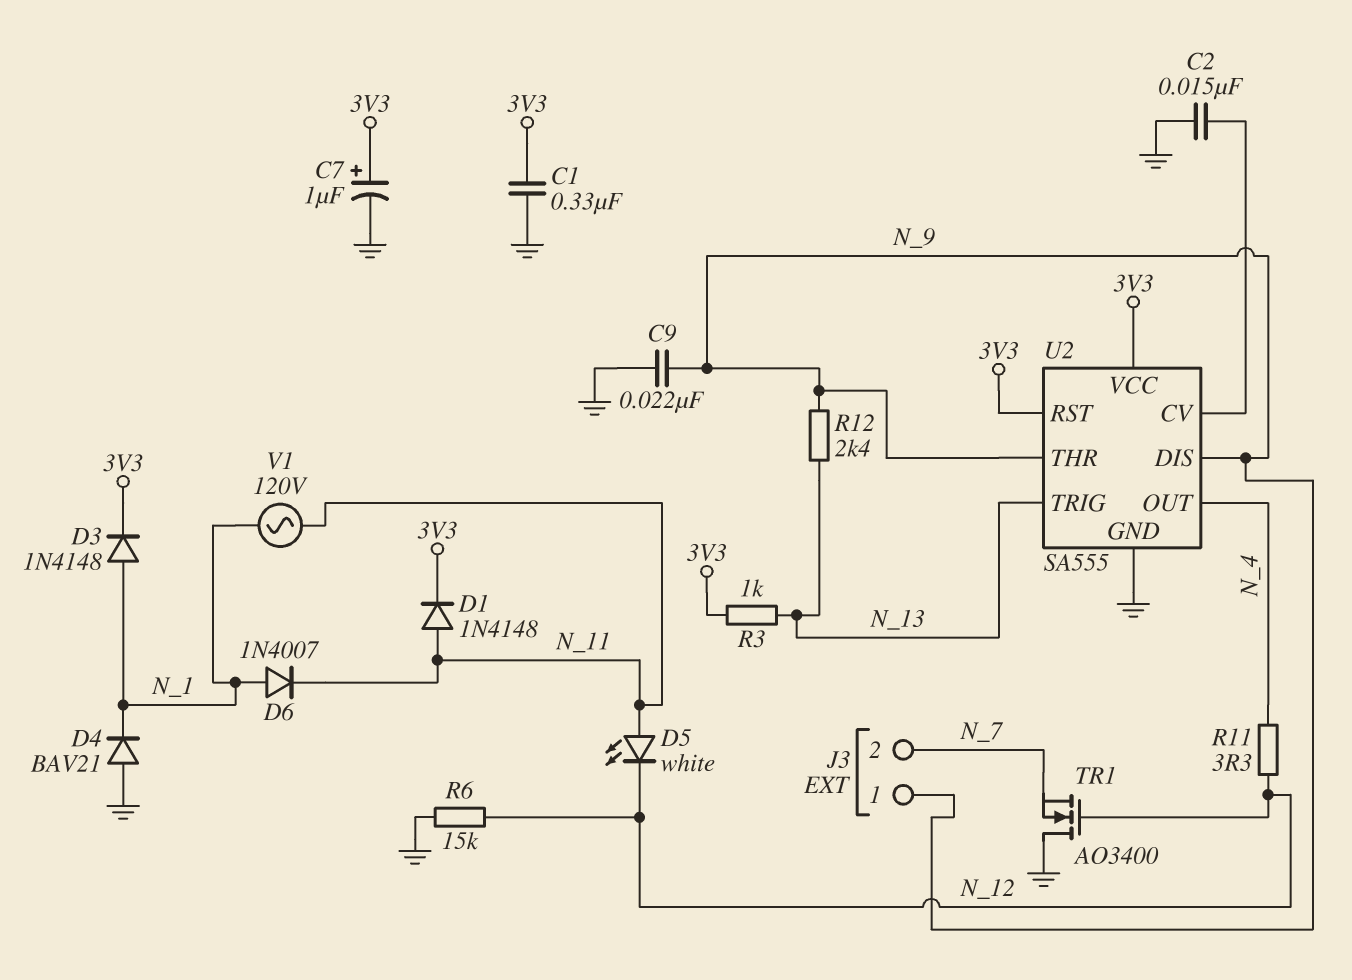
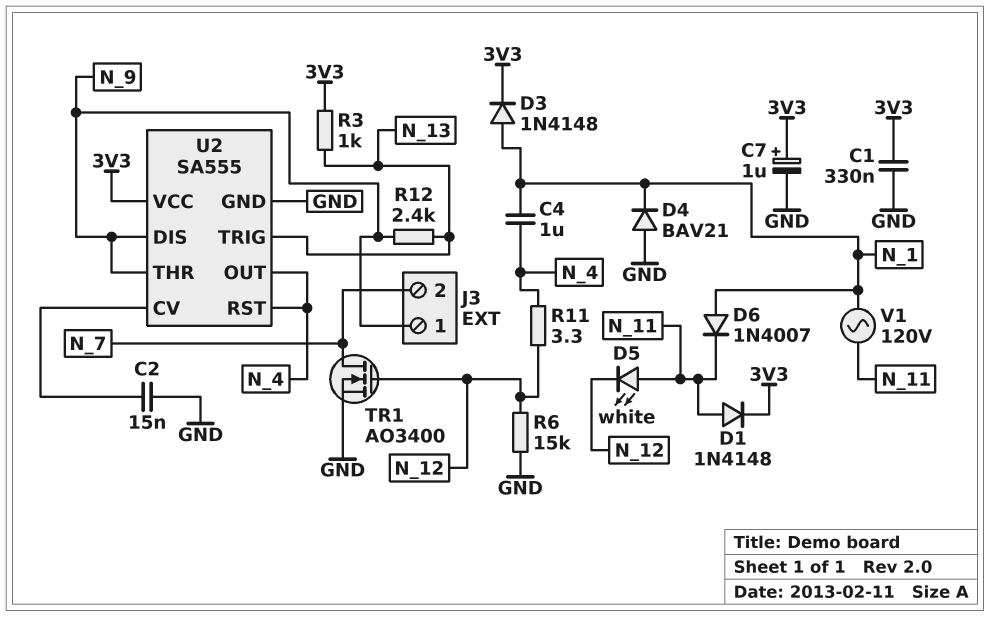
C4: none -> 1uF (N_1, N_4)
C9: 22nF (GND, N_9) -> none
TR1: NMOS AO3400 (G N_12, D GND, S N_7) -> NMOS AO3400 (G N_12, D N_7, S GND)
U2 pin RST: 3V3 -> N_4

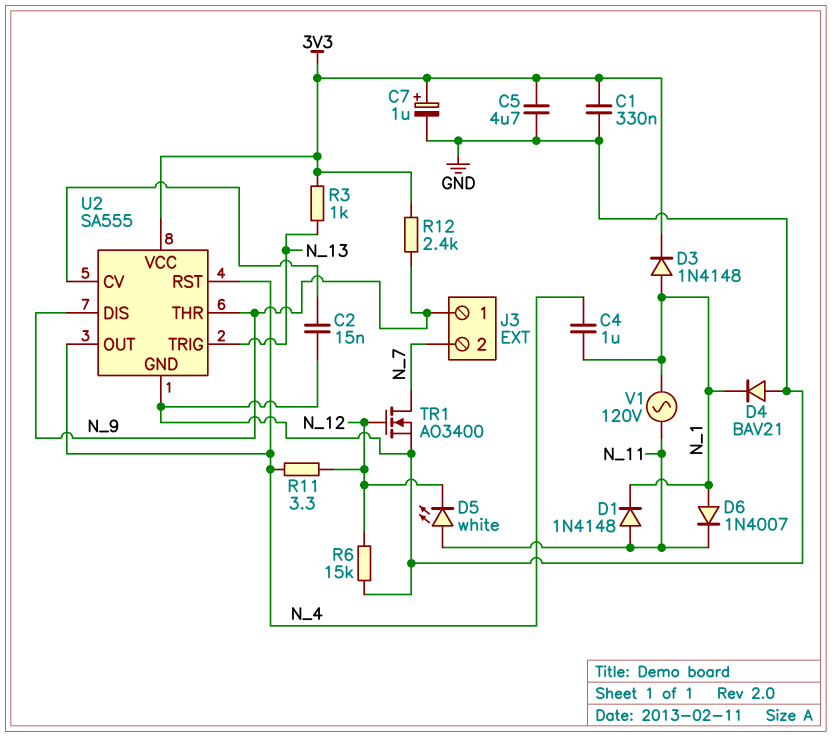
C5: none -> 4.7uF (3V3, GND)
D1: diode 1N4148 (A N_11, K 3V3) -> diode 1N4148 (A N_11, K N_1)
R12: 2.4k (N_9, N_13) -> 2.4k (3V3, N_9)

